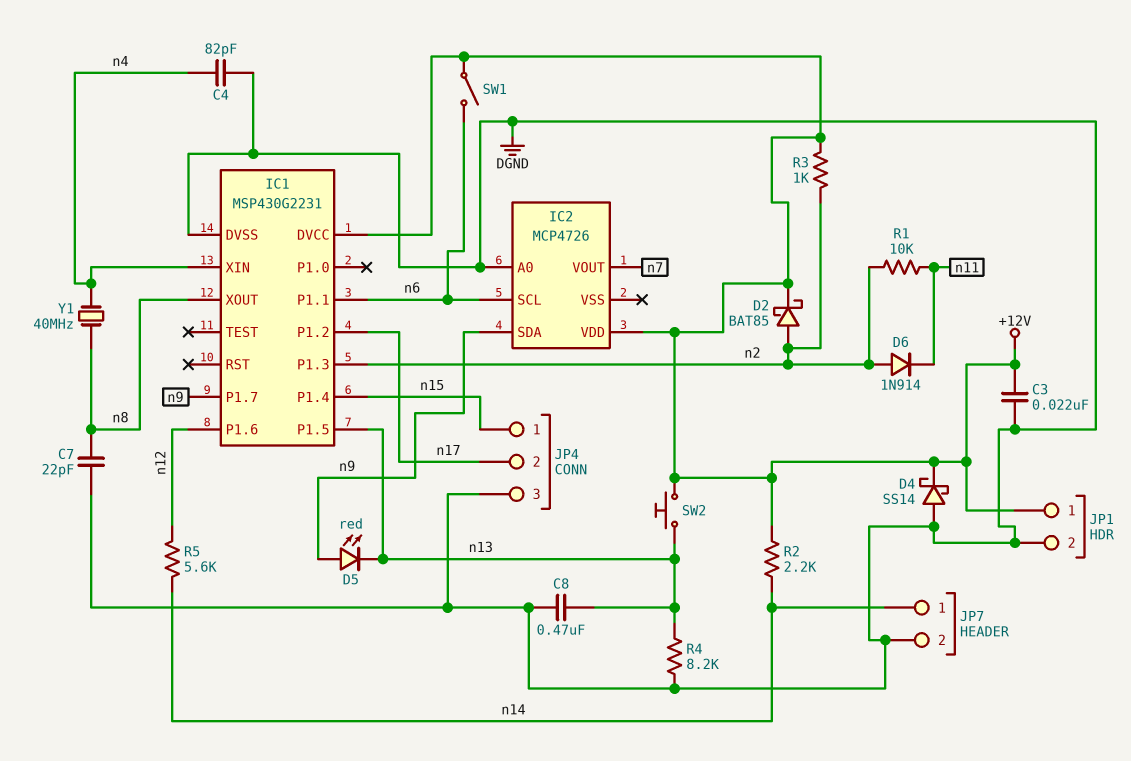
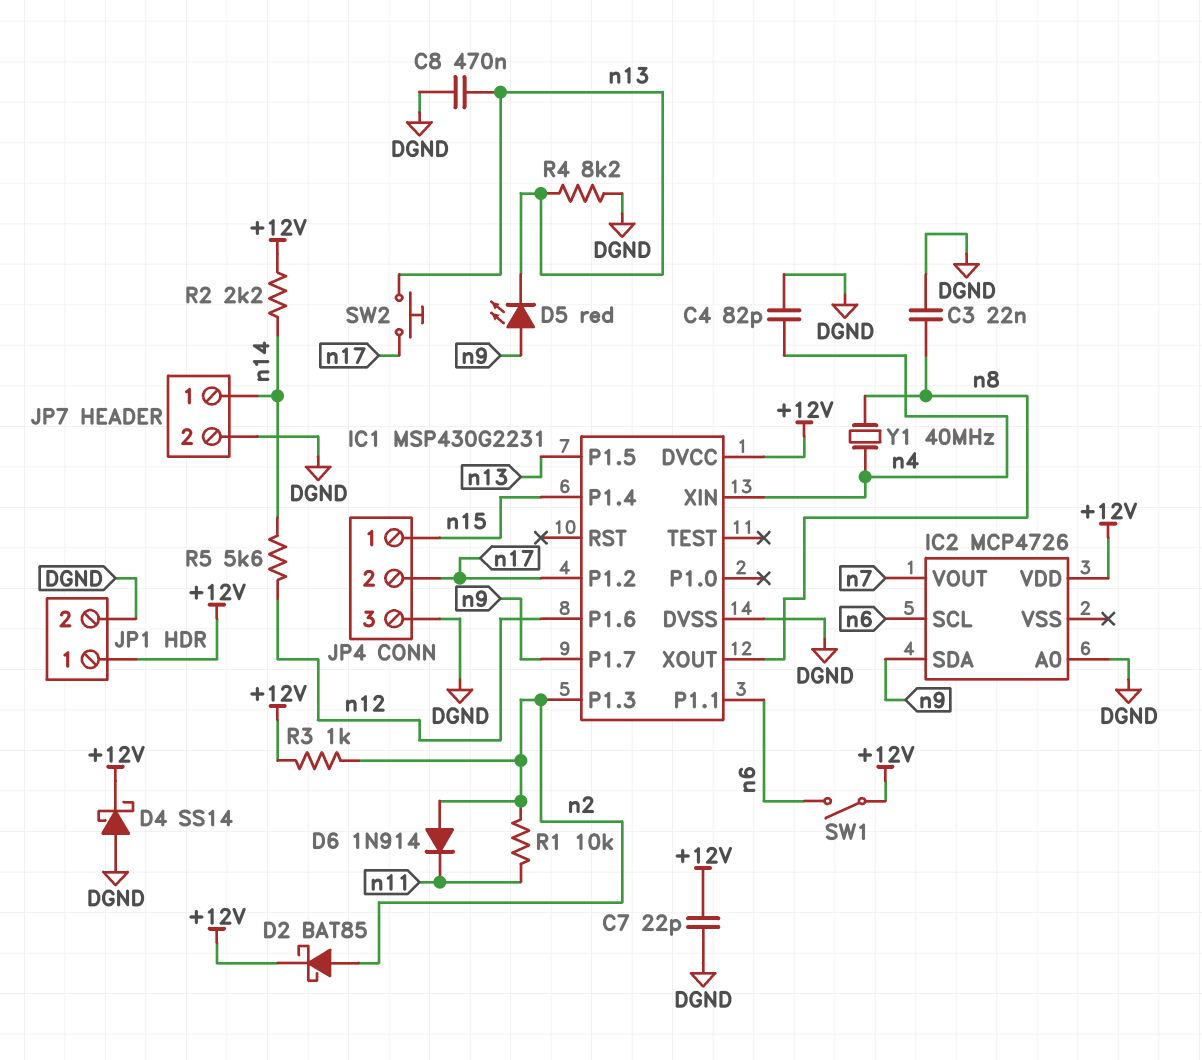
C3: 22nF (+12V, DGND) -> 22nF (DGND, n8)
C7: 22pF (DGND, n8) -> 22pF (+12V, DGND)
SW2: button (+12V, n13) -> button (n13, n17)

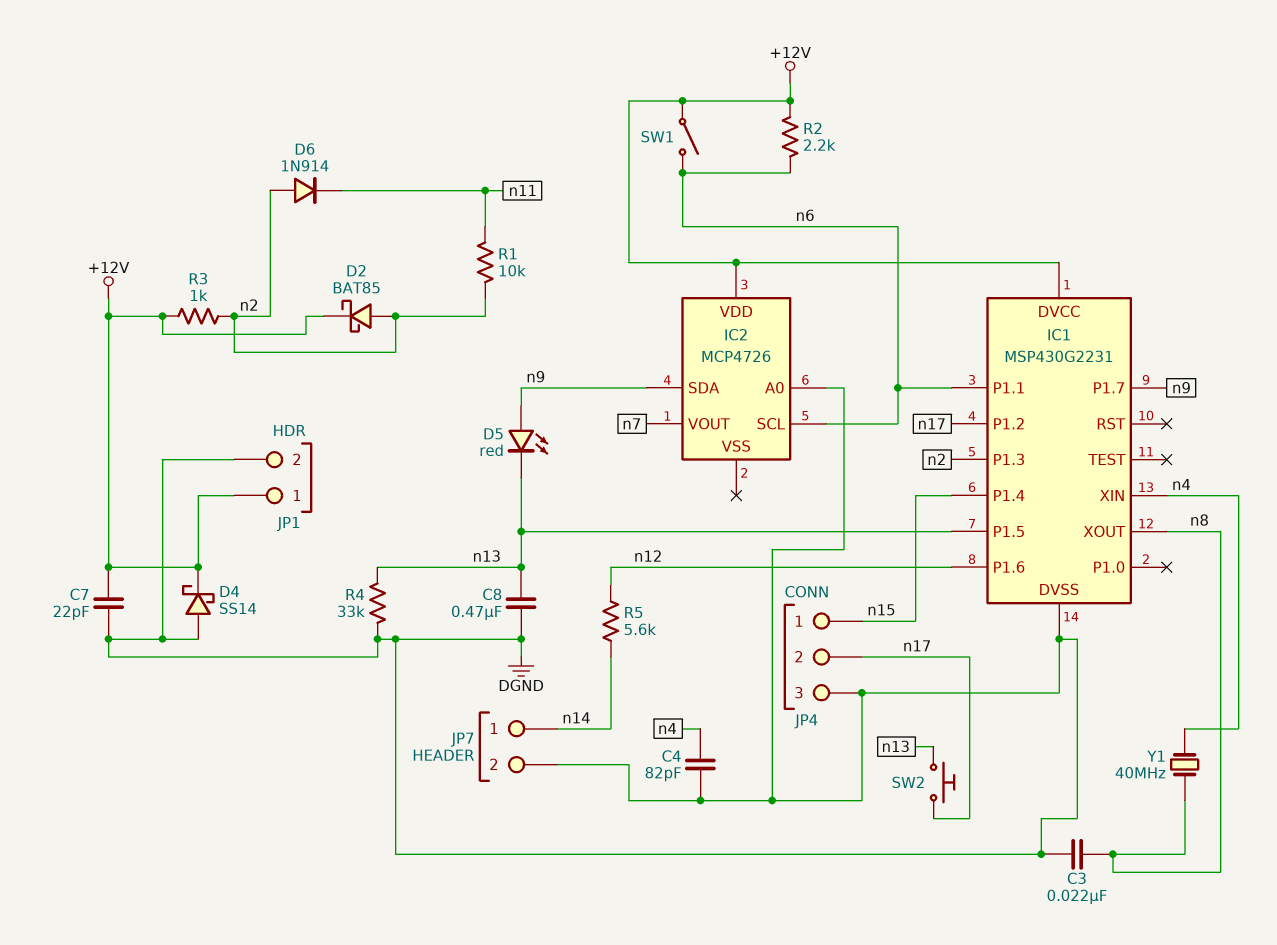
R2: 2.2k (+12V, n14) -> 2.2k (+12V, n6)
R4: 8.2k (DGND, n13) -> 33k (DGND, n13)

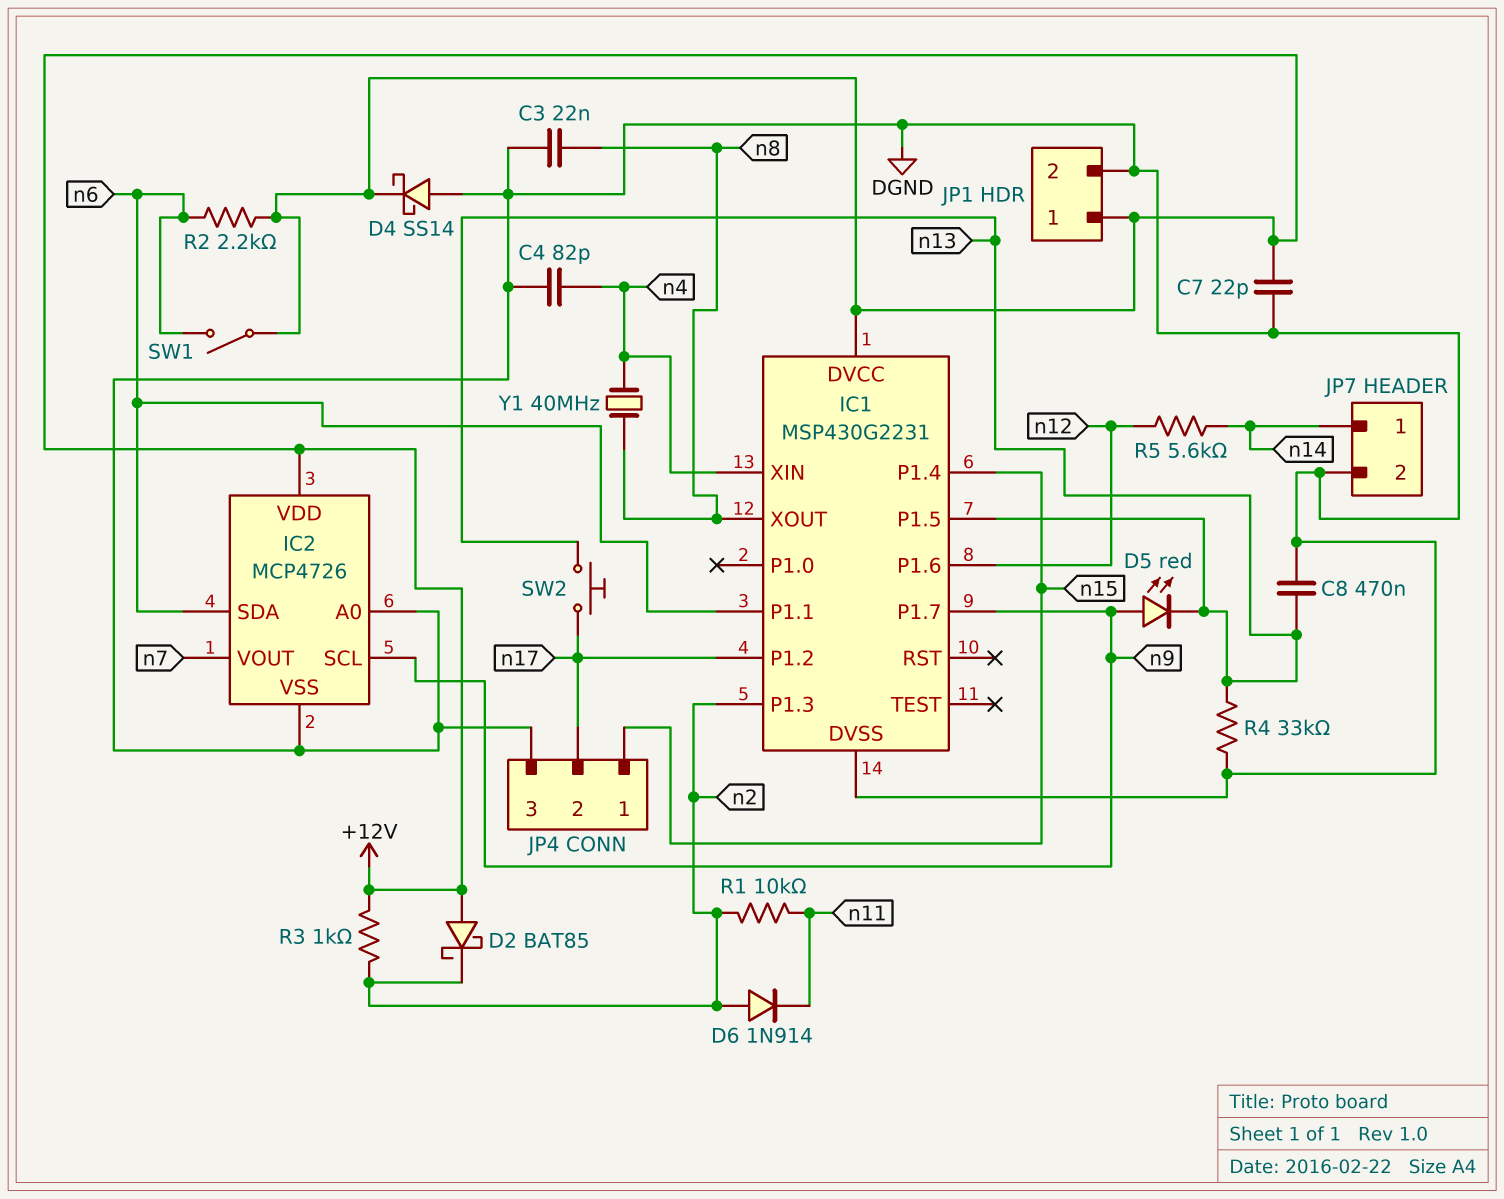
D2: schottky BAT85 (A n2, K +12V) -> schottky BAT85 (A +12V, K n2)
IC2 pin SCL: n6 -> n9
IC2 pin SDA: n9 -> n6
IC2 pin VSS: none -> DGND

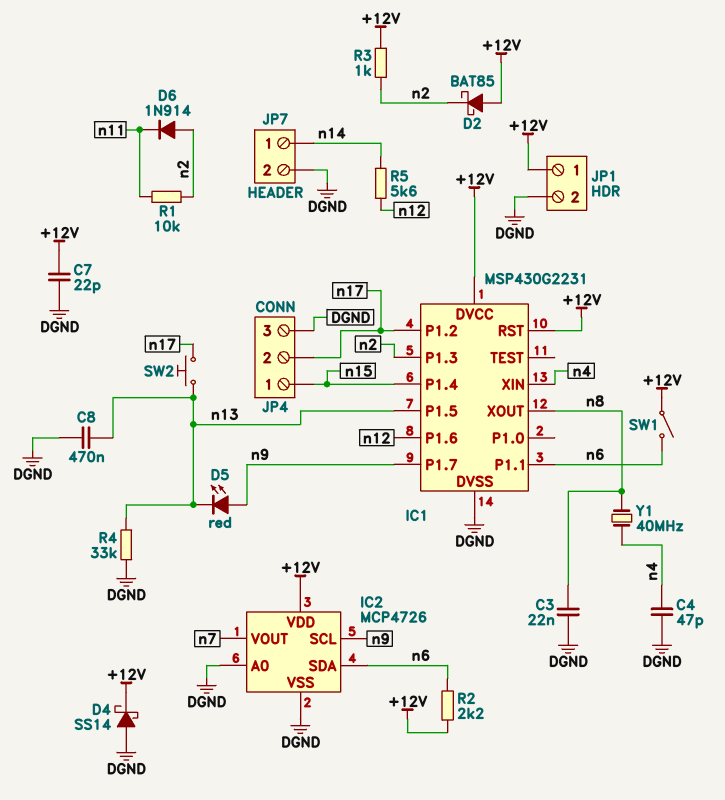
C4: 82pF (DGND, n4) -> 47pF (DGND, n4)
IC1 pin RST: none -> +12V

